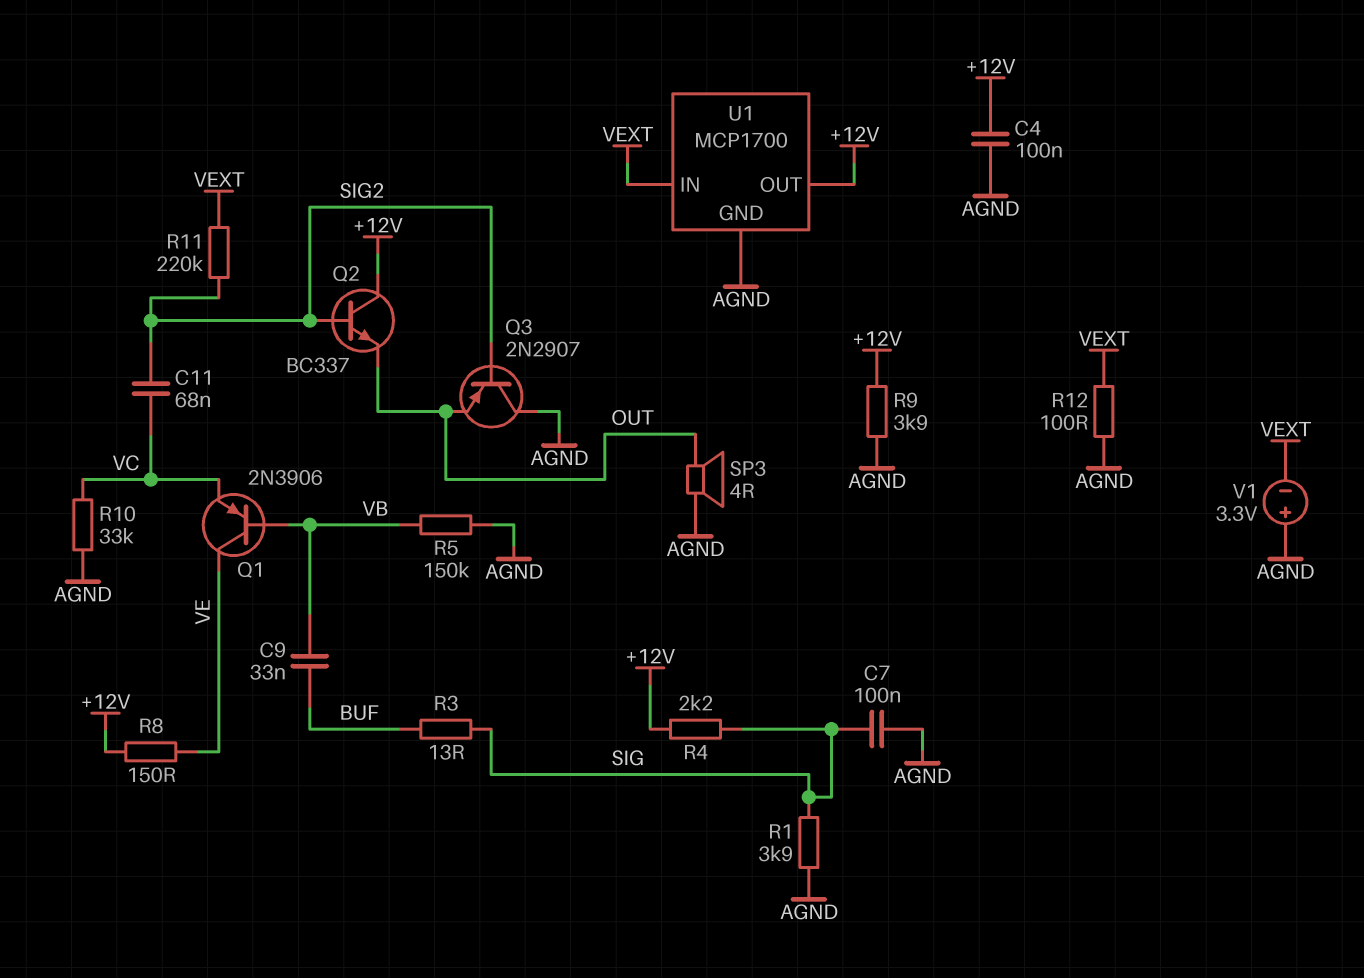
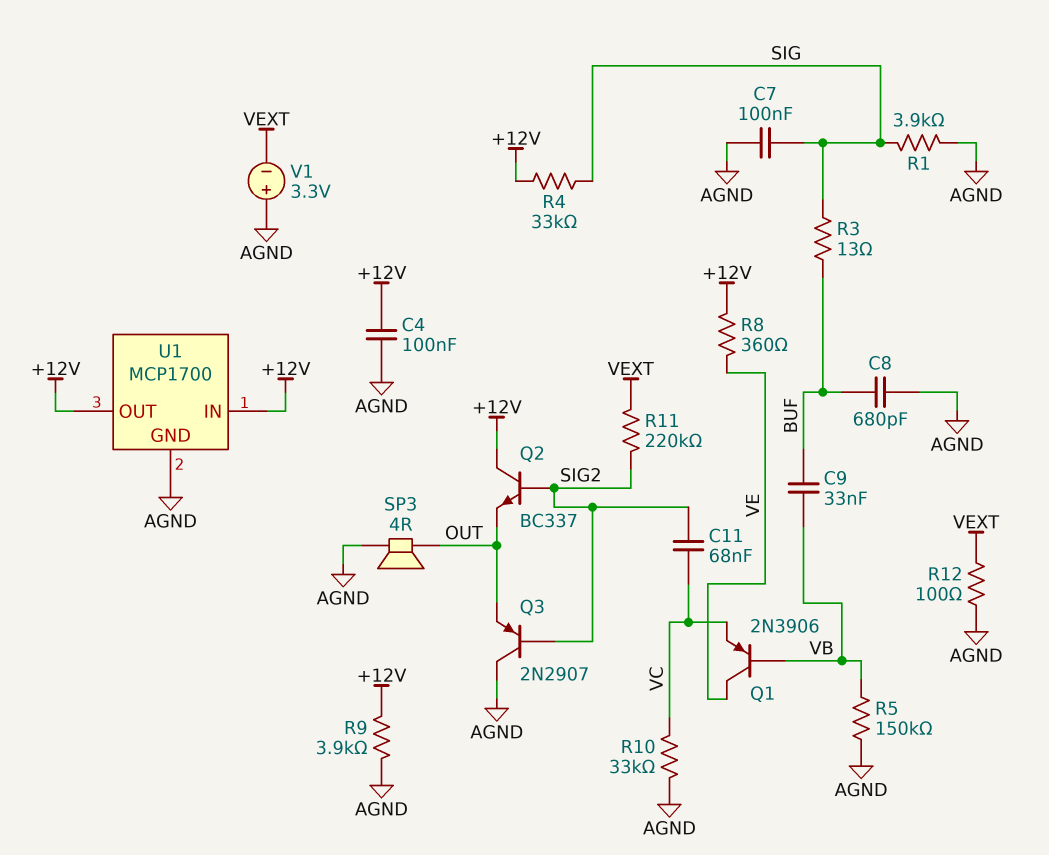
C8: none -> 680pF (AGND, BUF)
R4: 2.2k (+12V, SIG) -> 33k (+12V, SIG)
R8: 150 (+12V, VE) -> 360 (+12V, VE)
U1 pin IN: VEXT -> +12V

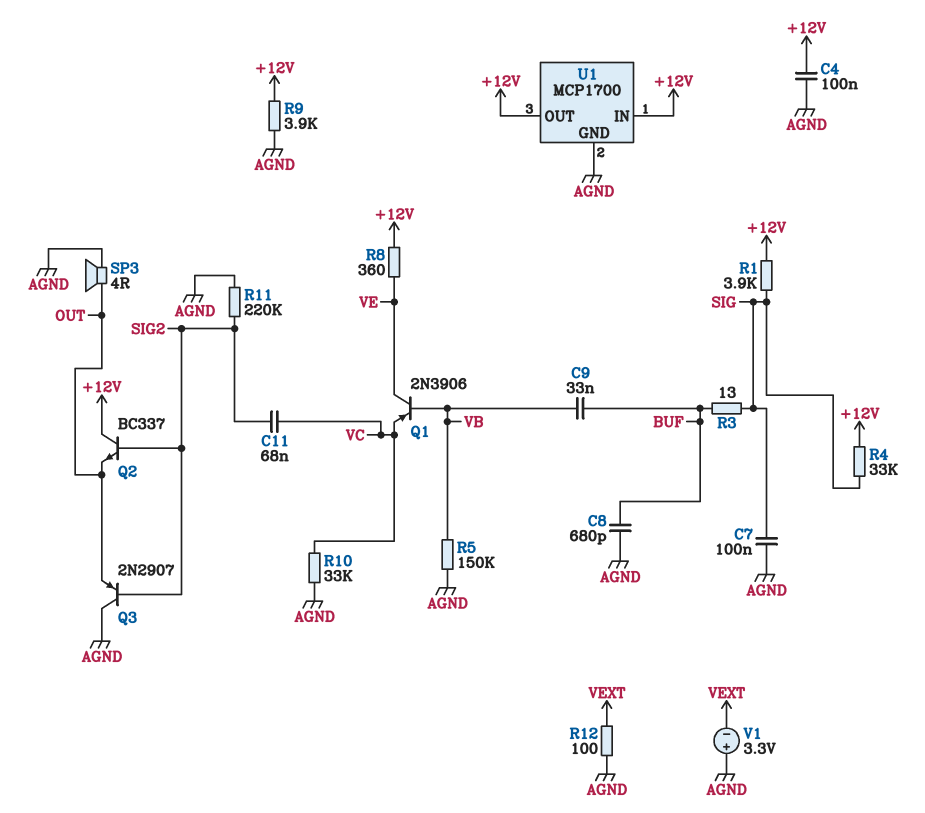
R1: 3.9k (AGND, SIG) -> 3.9k (+12V, SIG)
R11: 220k (SIG2, VEXT) -> 220k (AGND, SIG2)

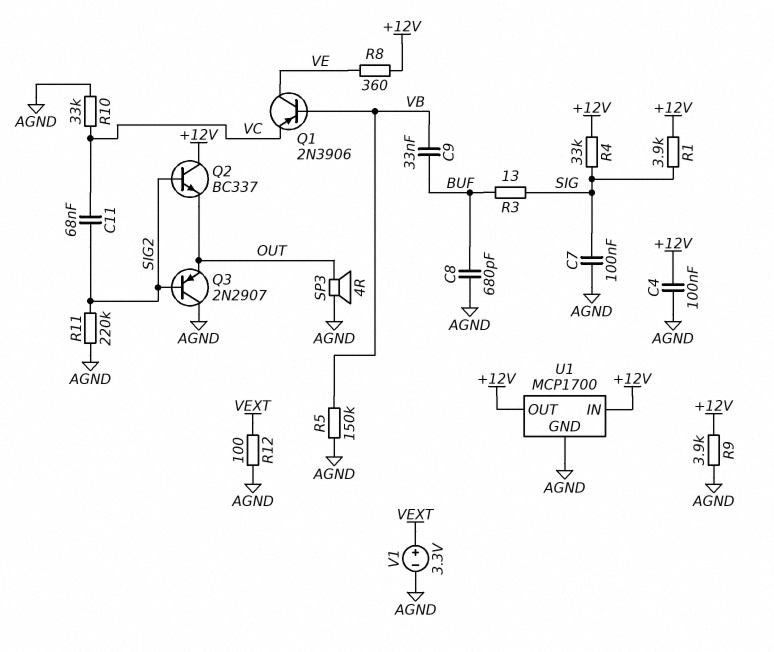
V1: 3.3V (plus AGND, minus VEXT) -> 3.3V (plus VEXT, minus AGND)

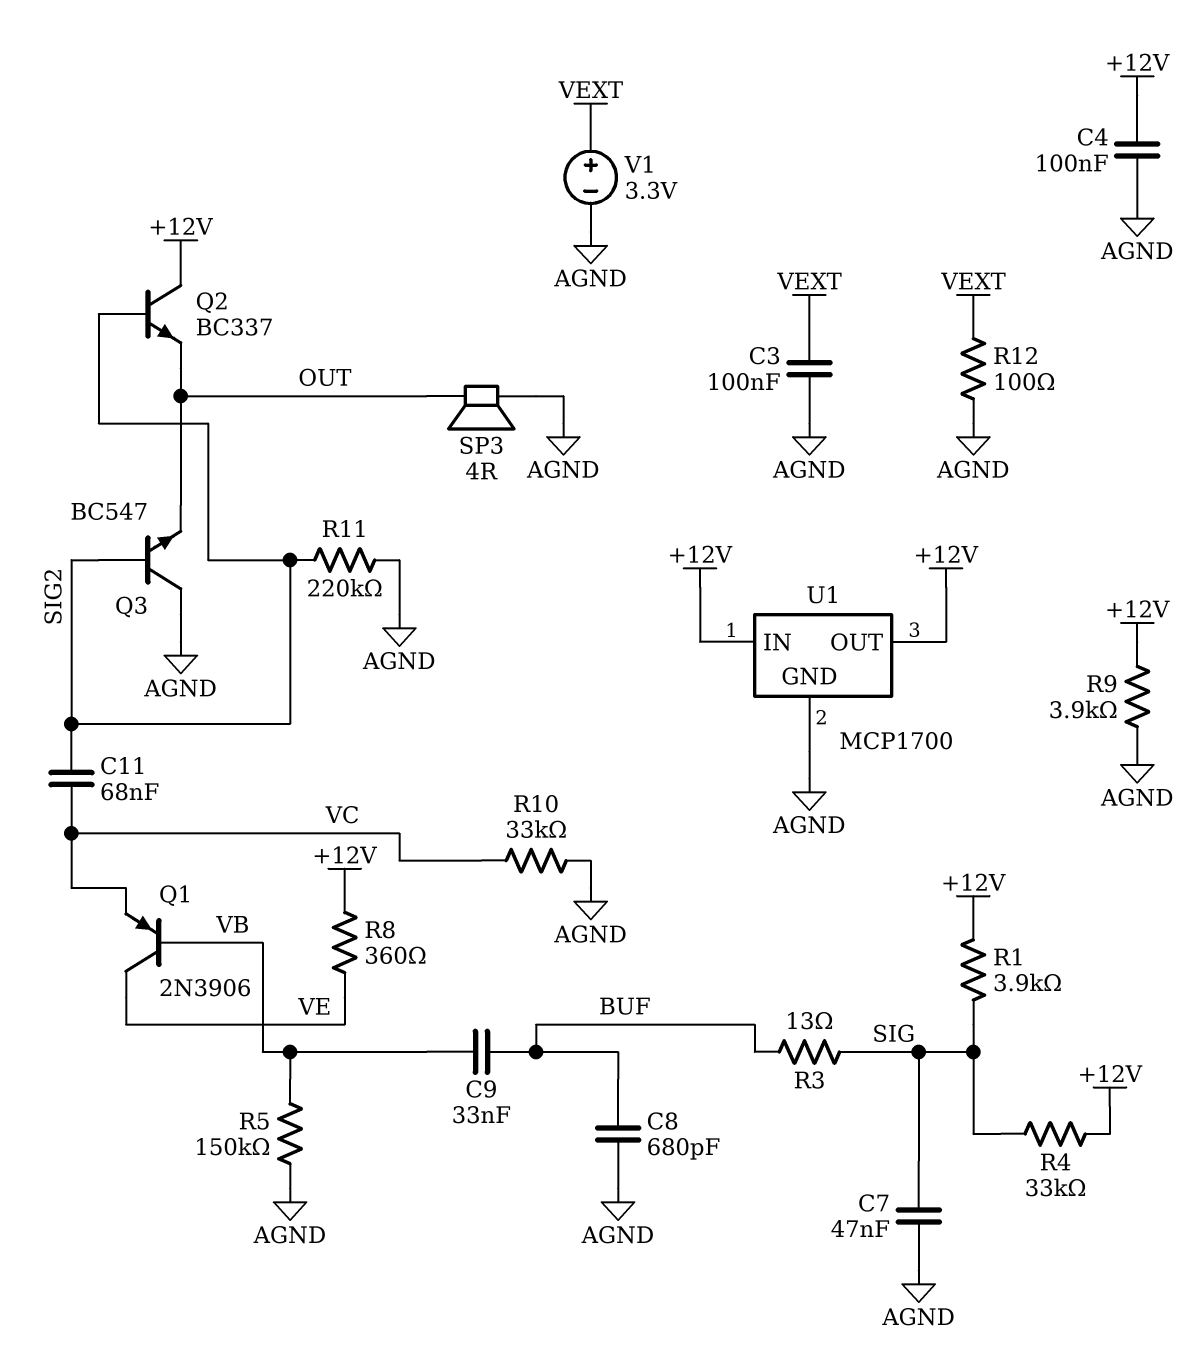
C3: none -> 100nF (AGND, VEXT)
C7: 100nF (AGND, SIG) -> 47nF (AGND, SIG)
Q3: PNP 2N2907 (B SIG2, C AGND, E OUT) -> NPN BC547 (B SIG2, C AGND, E OUT)

